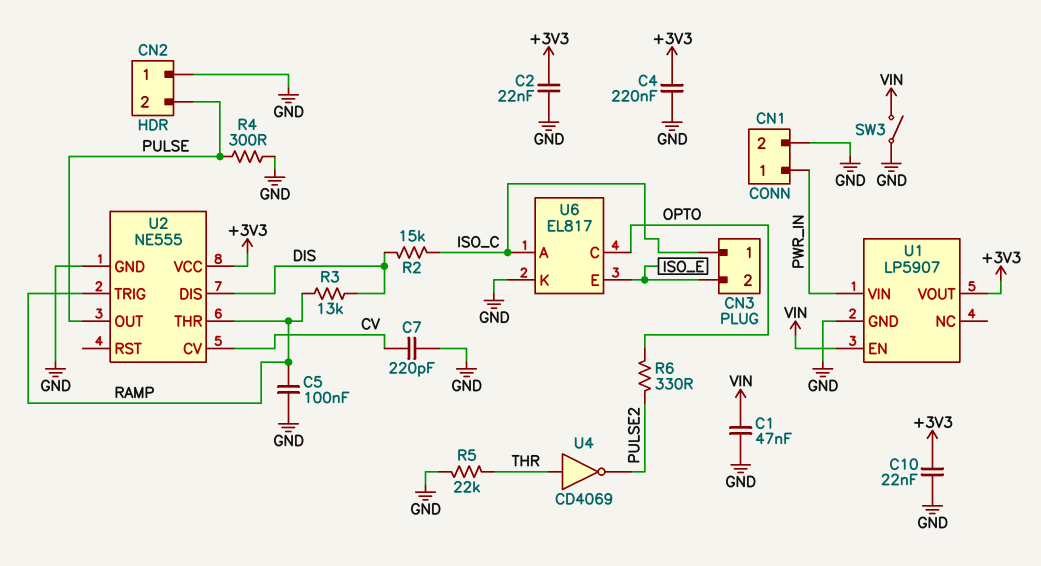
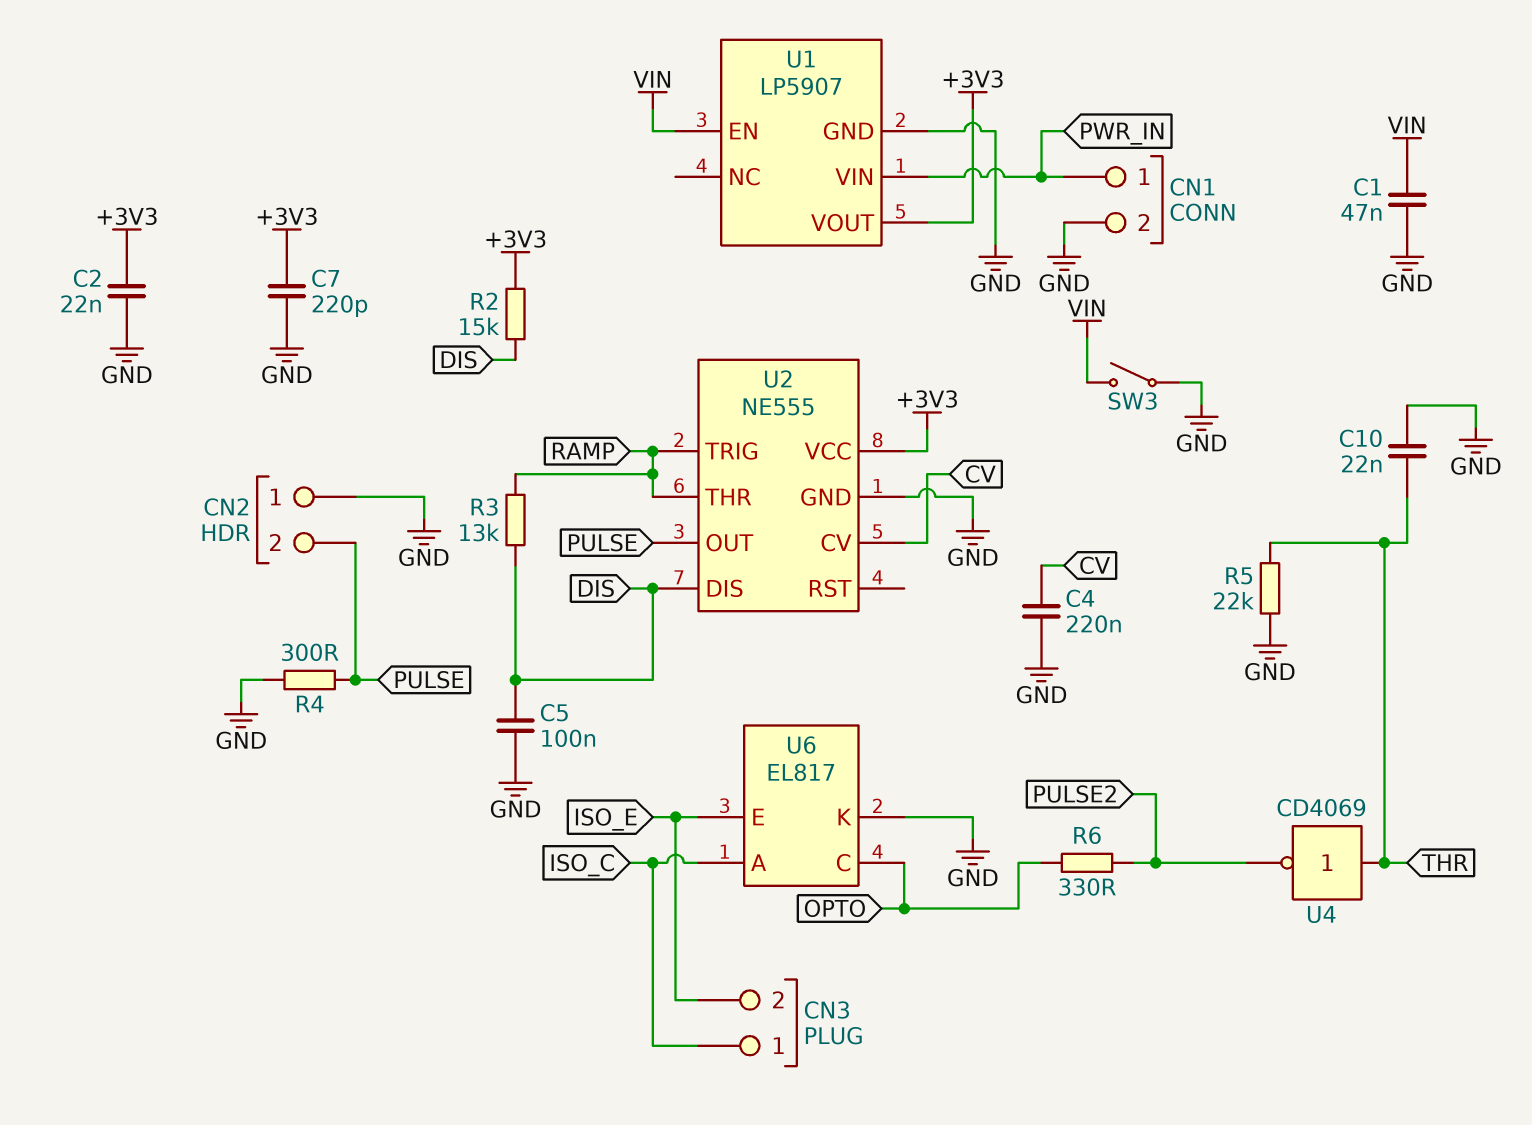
C4: 220nF (+3V3, GND) -> 220nF (CV, GND)
C5: 100nF (GND, RAMP) -> 100nF (DIS, GND)
C7: 220pF (CV, GND) -> 220pF (+3V3, GND)
C10: 22nF (+3V3, GND) -> 22nF (GND, THR)
R2: 15k (DIS, ISO_C) -> 15k (+3V3, DIS)

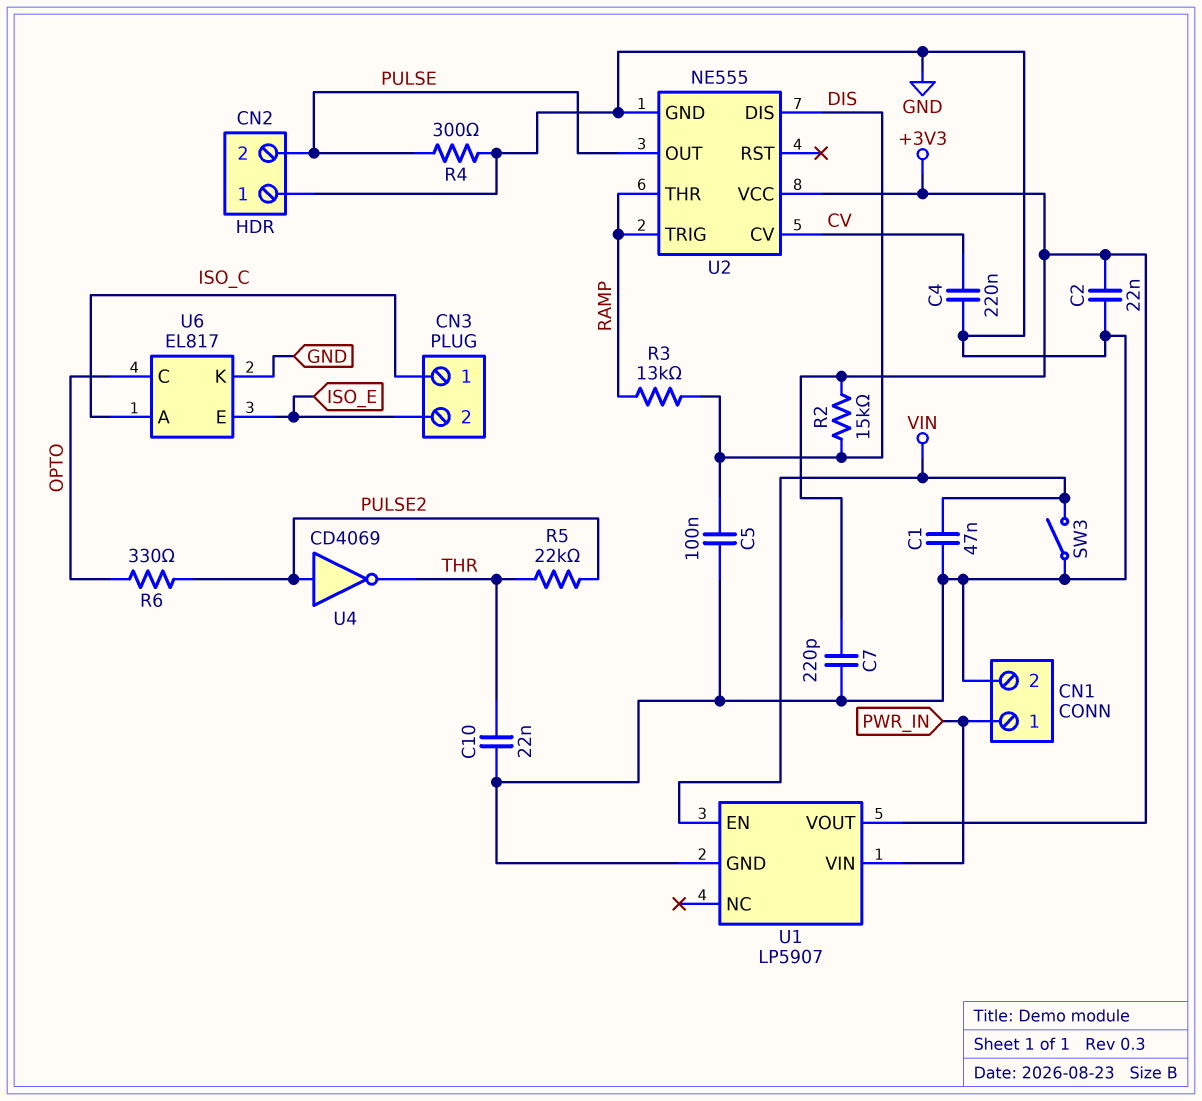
R5: 22k (GND, THR) -> 22k (PULSE2, THR)
U4: NOT CD4069 (in THR, out PULSE2) -> NOT CD4069 (in PULSE2, out THR)

